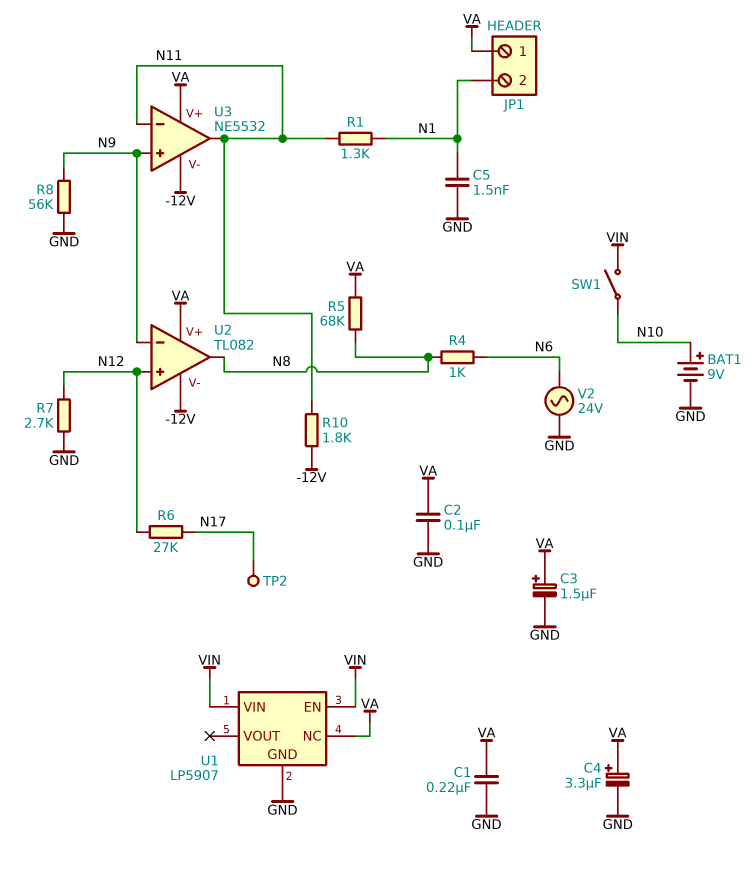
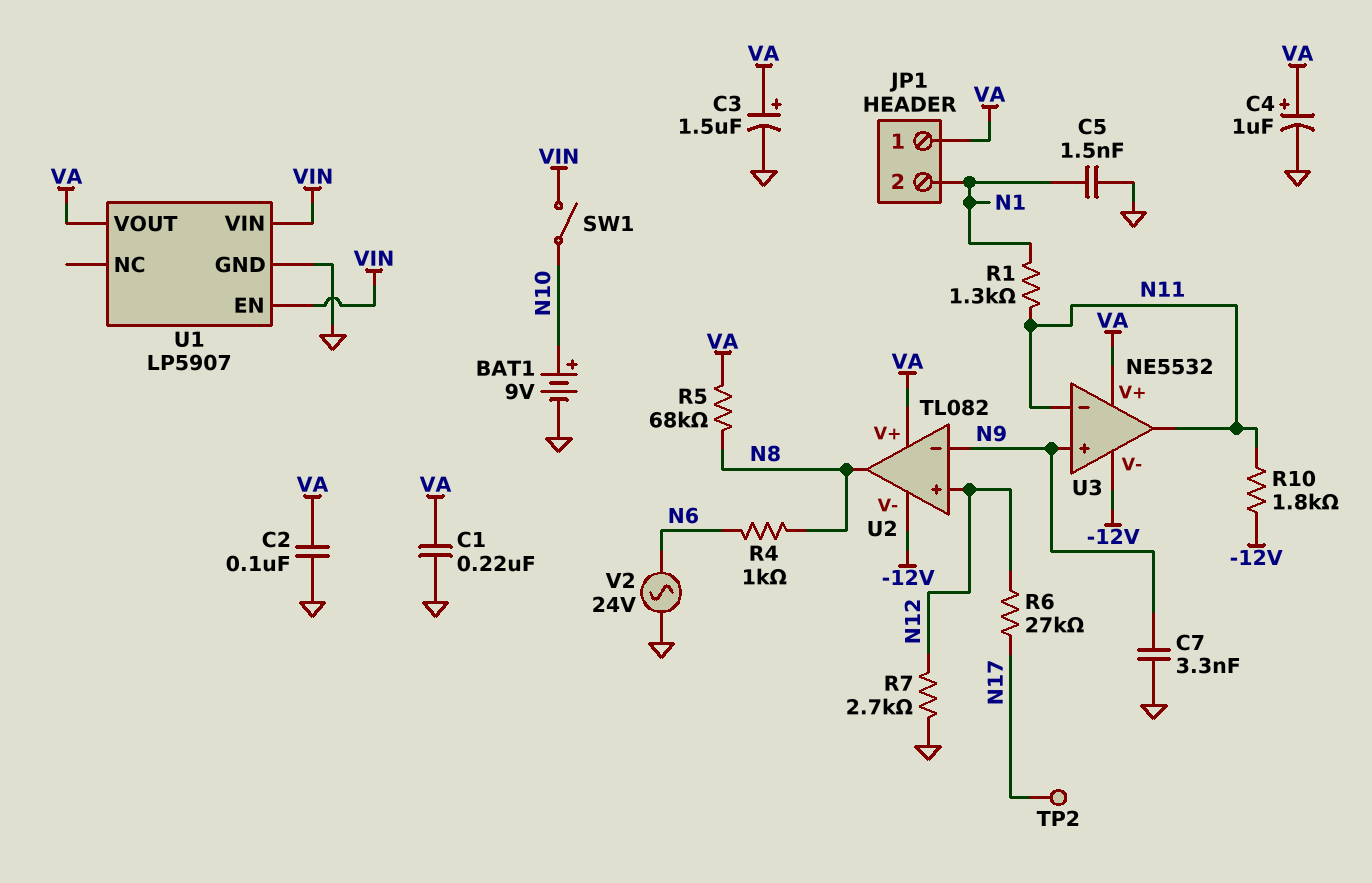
C4: 3.3uF (plus VA, minus GND) -> 1uF (plus VA, minus GND)
C7: none -> 3.3nF (GND, N9)
R8: 56k (GND, N9) -> none
U1 pin NC: VA -> none
U1 pin VOUT: none -> VA

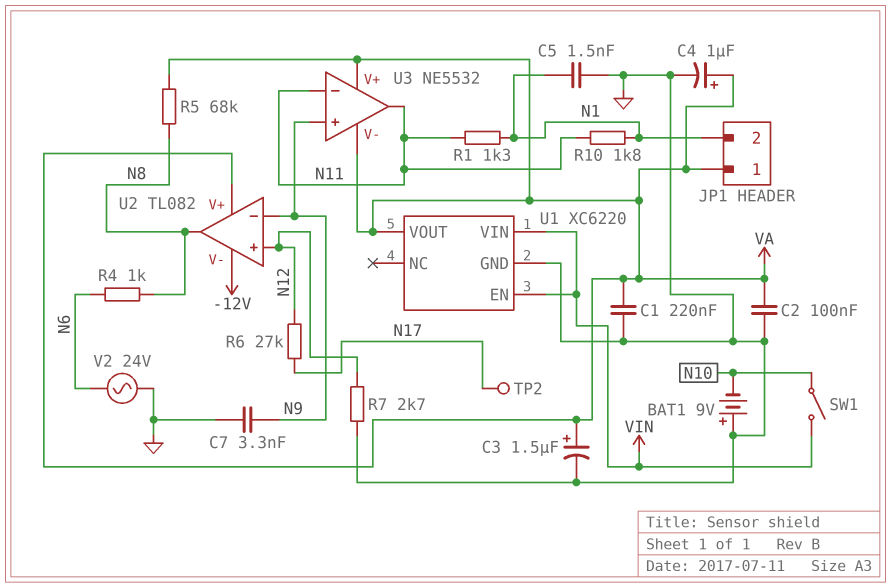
BAT1: 9V (plus N10, minus GND) -> 9V (plus GND, minus N10)
R10: 1.8k (-12V, N11) -> 1.8k (N1, N11)
U1: LP5907 -> XC6220
U3 pin V-: -12V -> VA

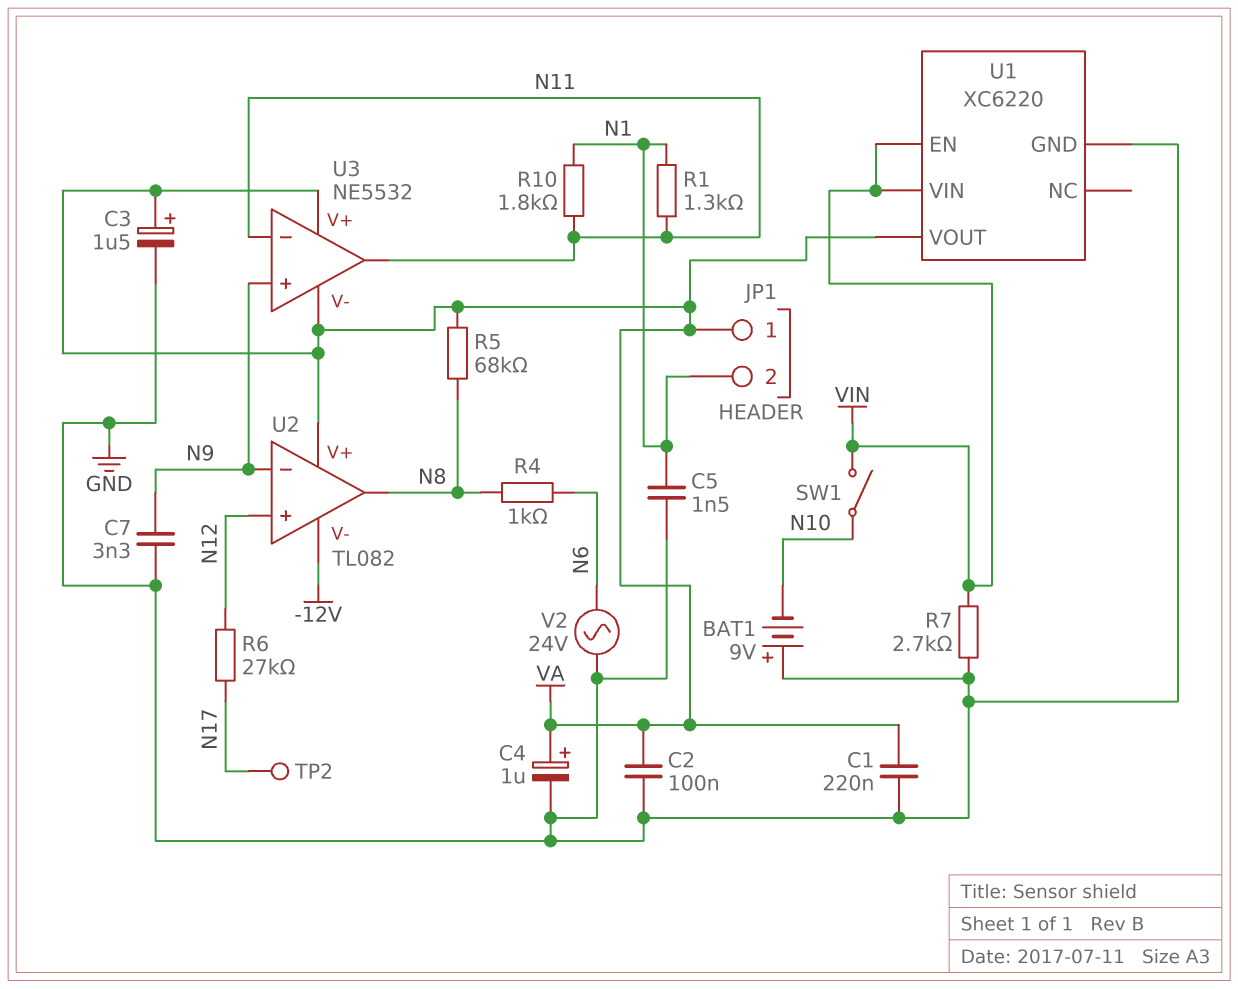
R7: 2.7k (GND, N12) -> 2.7k (GND, VIN)

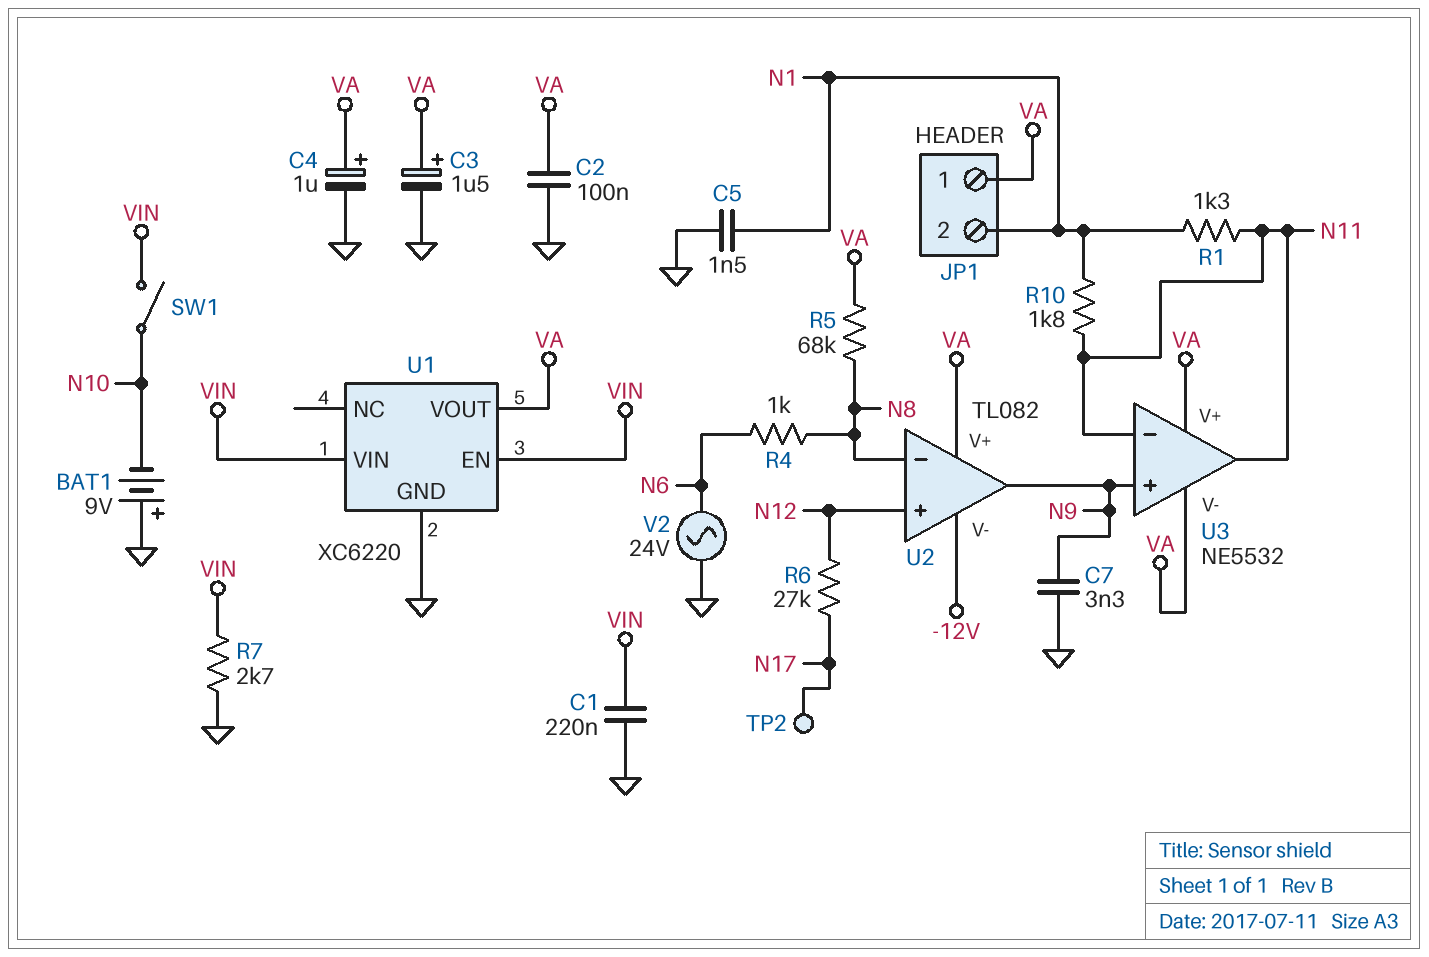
C1: 220nF (GND, VA) -> 220nF (GND, VIN)
U2 pin in-: N9 -> N8
U2 pin out: N8 -> N9

